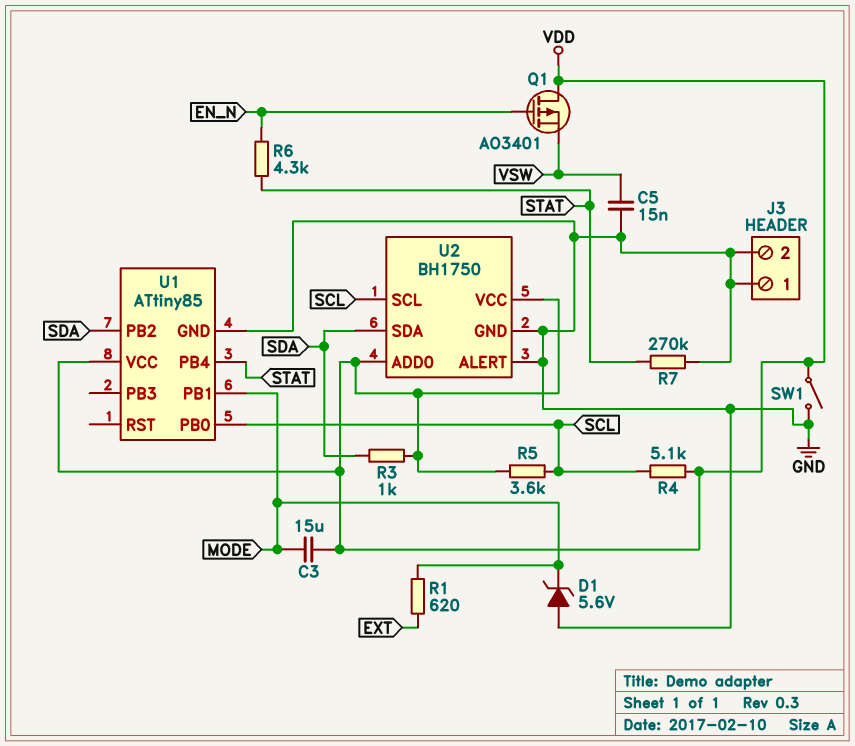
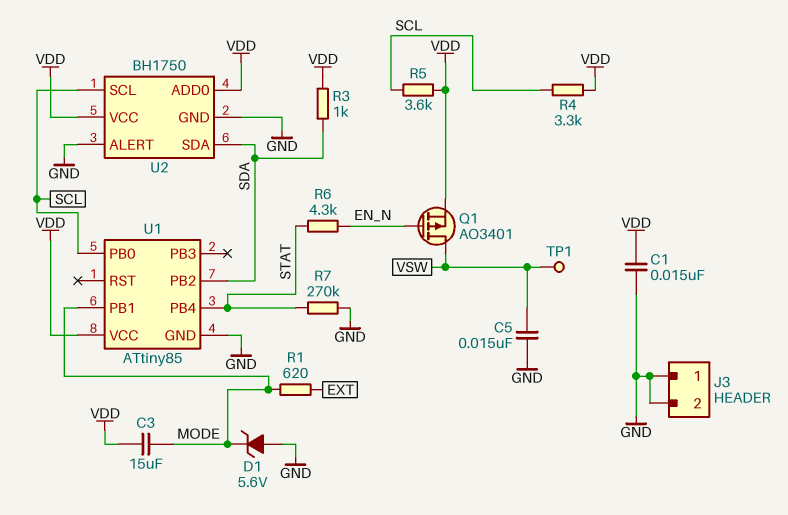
C1: none -> 15nF (GND, VDD)
Q1: PMOS AO3401 (G EN_N, D VDD, S VSW) -> PMOS AO3401 (G EN_N, D VSW, S VDD)
R4: 5.1k (SCL, VDD) -> 3.3k (SCL, VDD)
SW1: switch (GND, VDD) -> none
TP1: none -> test point (VSW)

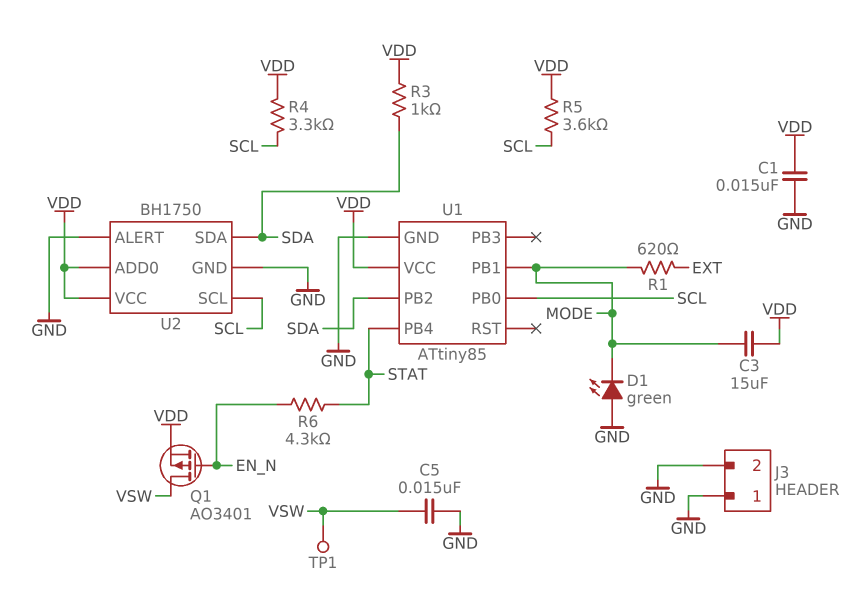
D1: zener 5.6V (A GND, K MODE) -> LED green (A GND, K MODE)
R7: 270k (GND, STAT) -> none

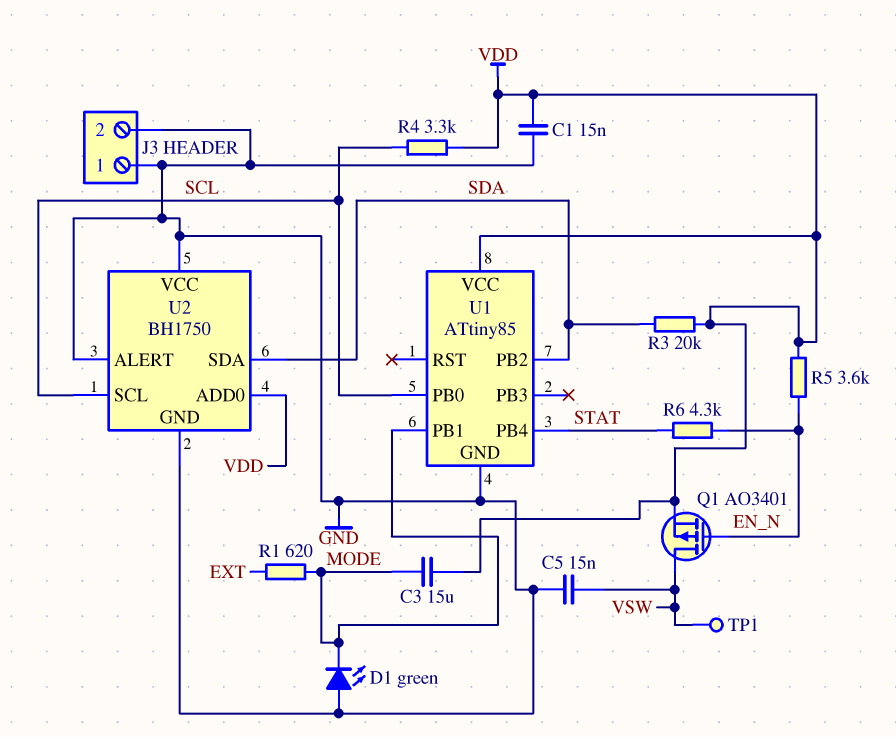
R3: 1k (SDA, VDD) -> 20k (SDA, VDD)
R5: 3.6k (SCL, VDD) -> 3.6k (EN_N, VDD)
U2 pin VCC: VDD -> GND

